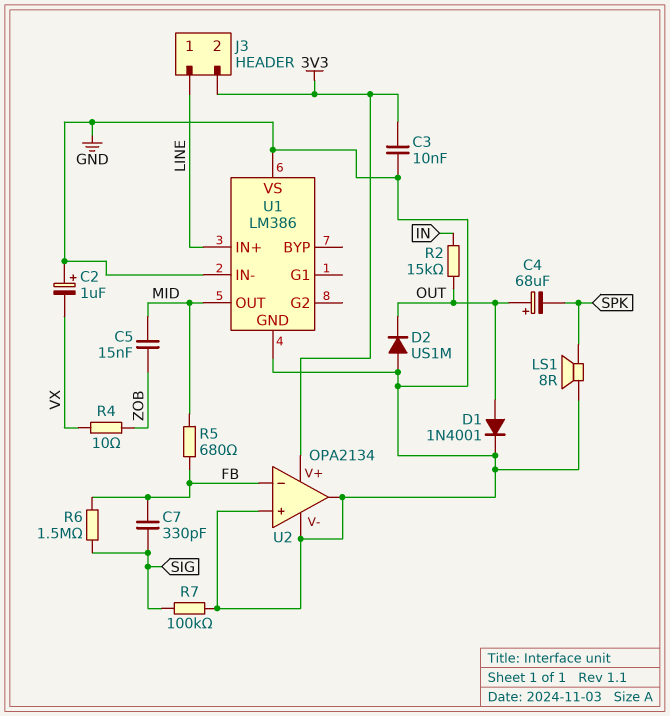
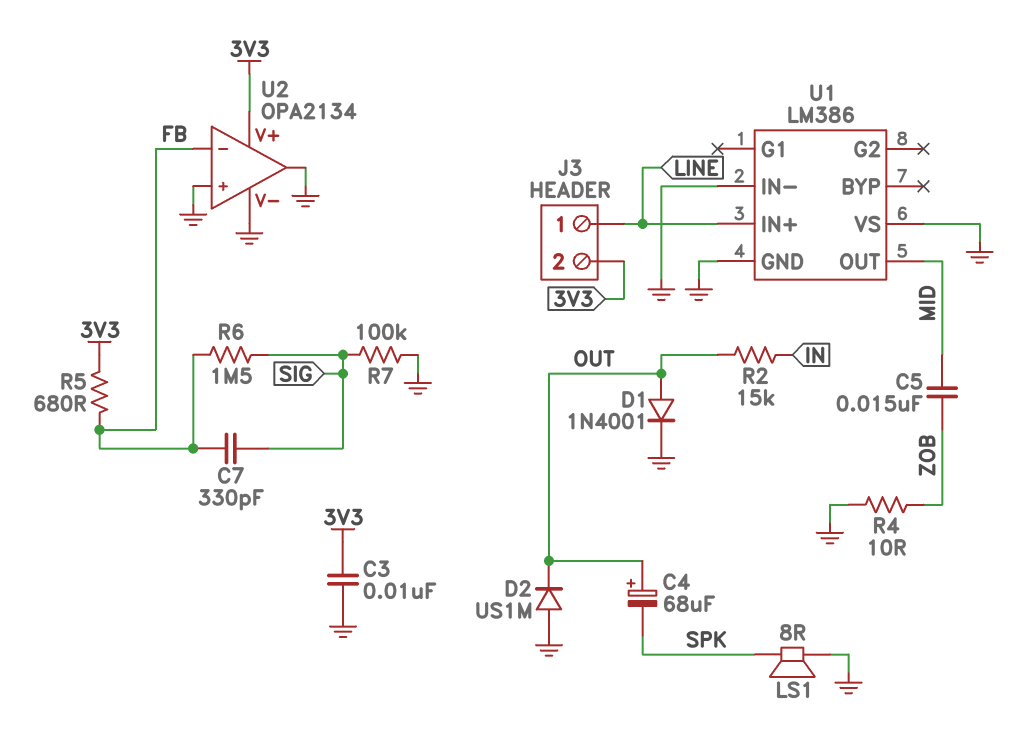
C2: 1uF (plus GND, minus VX) -> none
R4: 10 (VX, ZOB) -> 10 (GND, ZOB)
R5: 680 (FB, MID) -> 680 (3V3, FB)

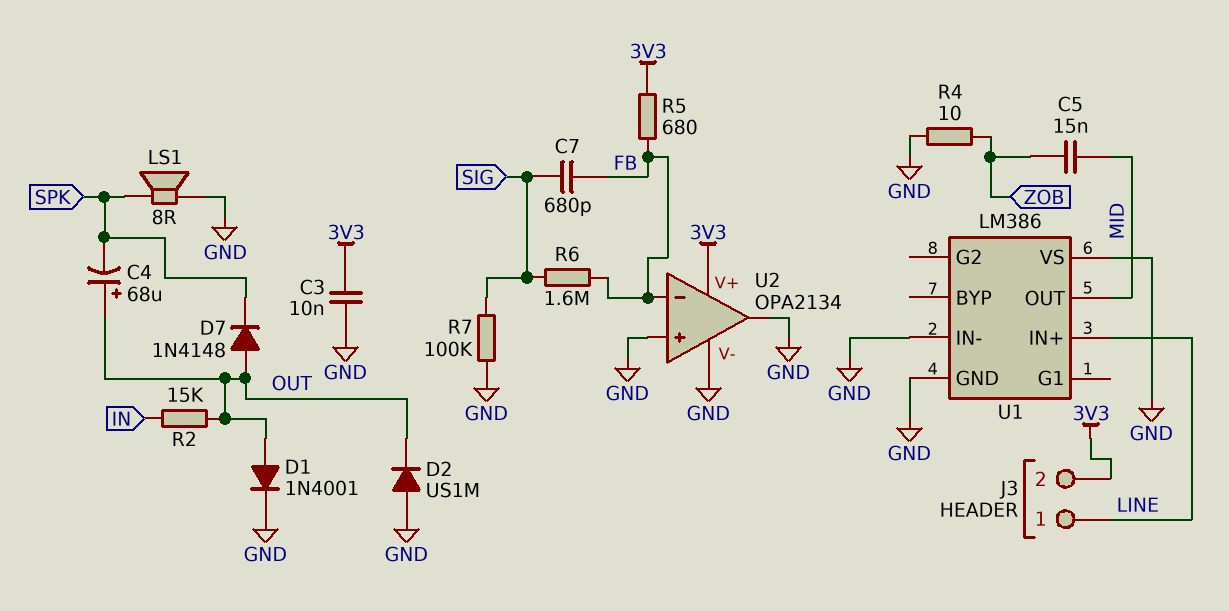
C7: 330pF (FB, SIG) -> 680pF (FB, SIG)
D7: none -> diode 1N4148 (A OUT, K SPK)
R6: 1.5M (FB, SIG) -> 1.6M (FB, SIG)

